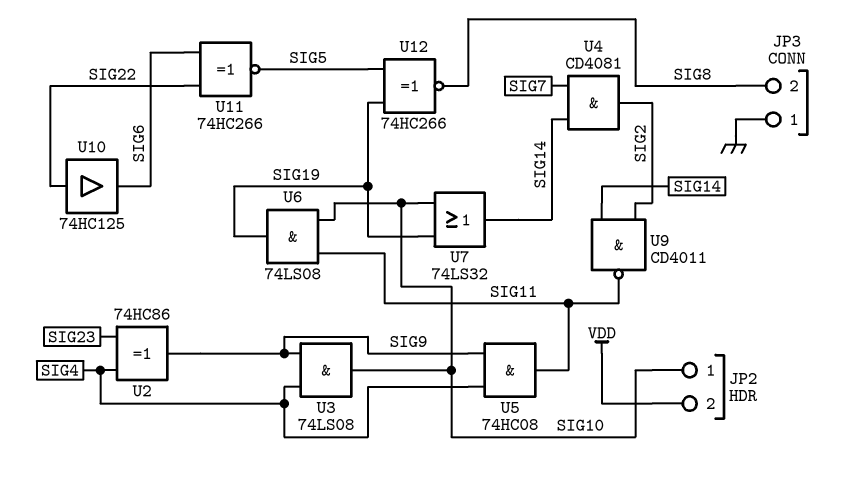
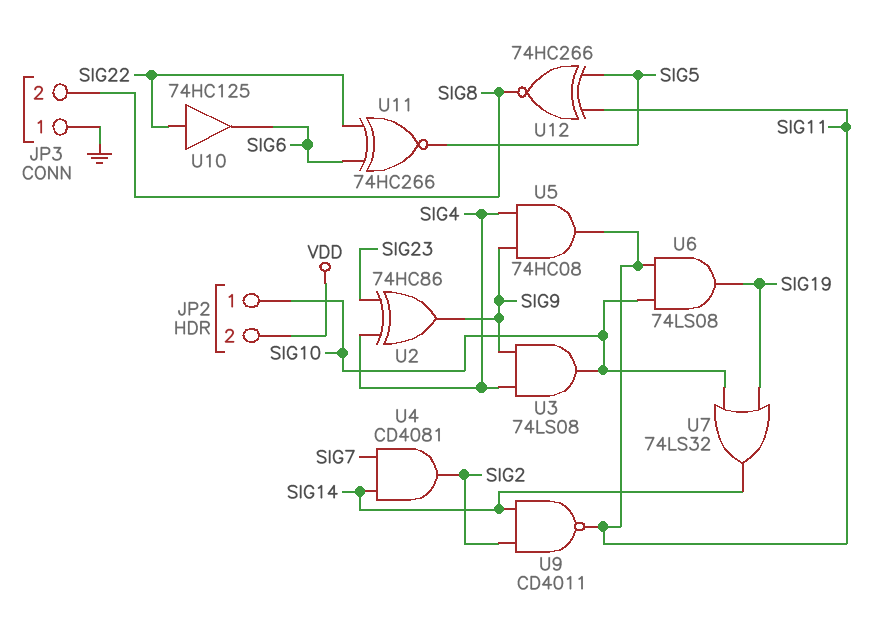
U12: XNOR 74HC266 (in SIG5, in SIG19, out SIG8) -> XNOR 74HC266 (in SIG5, in SIG11, out SIG8)

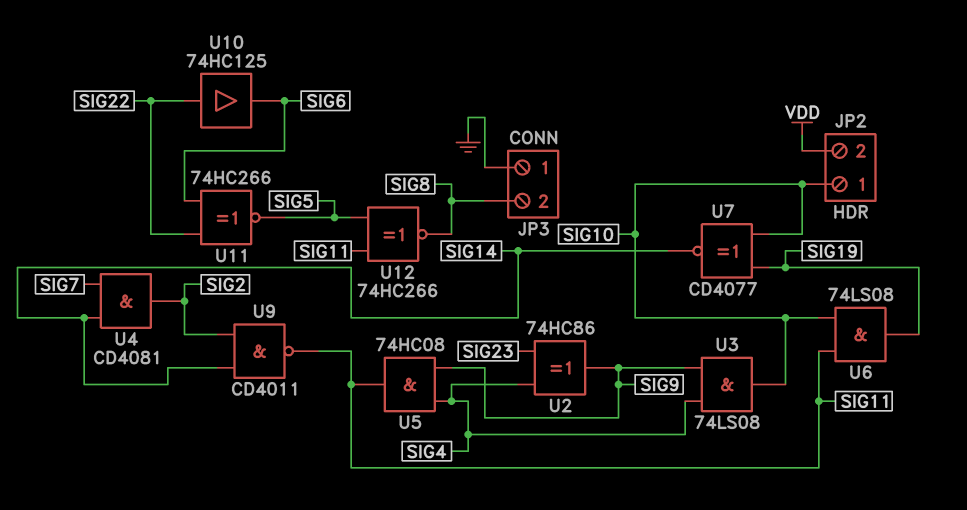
U7: OR 74LS32 (in SIG10, in SIG19, out SIG14) -> XNOR CD4077 (in SIG10, in SIG19, out SIG14)

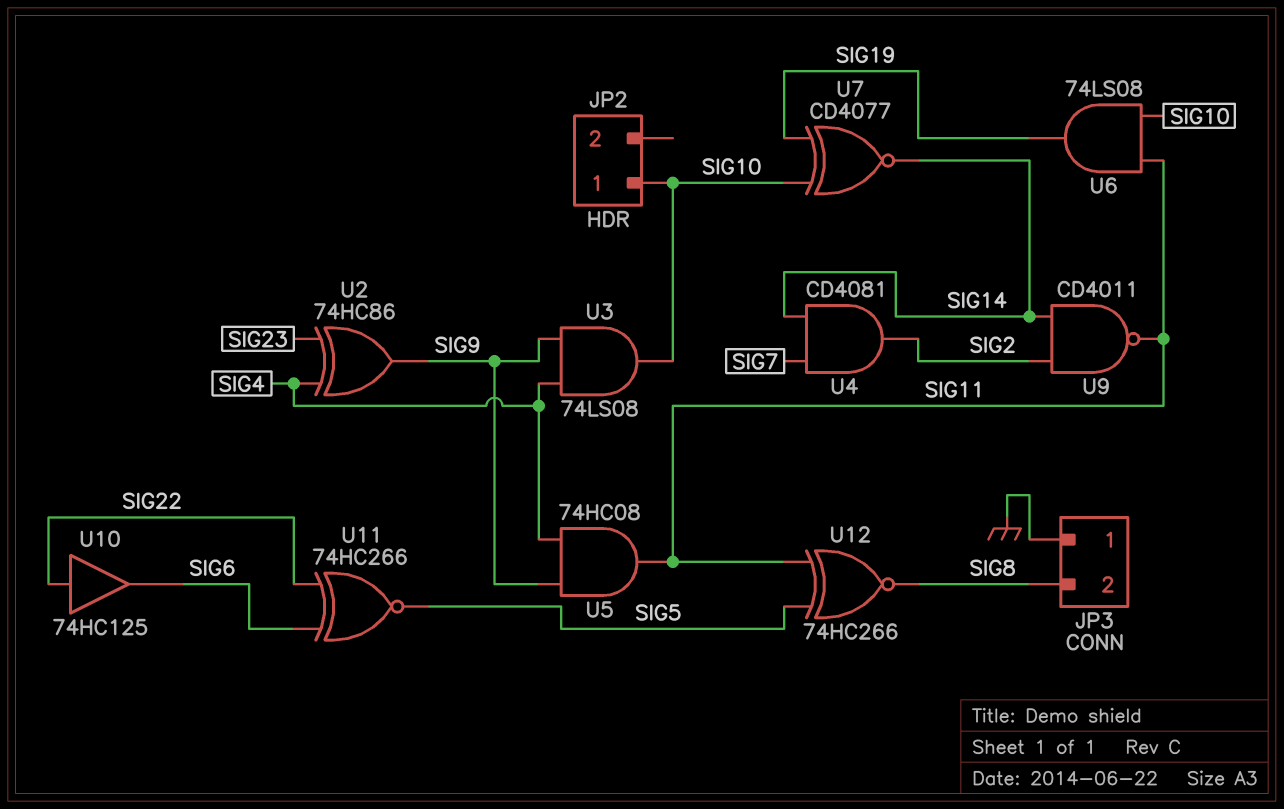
JP2 pin 2: VDD -> none

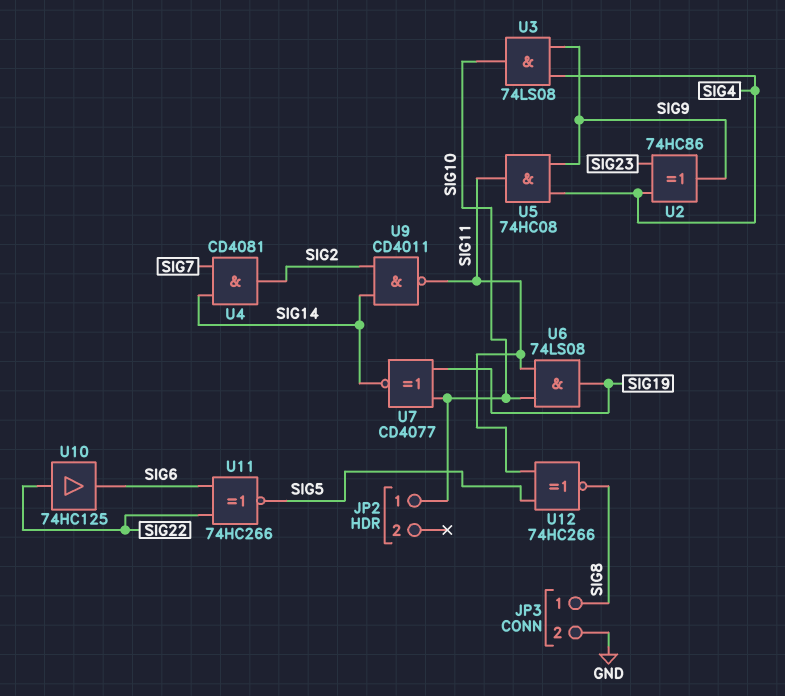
JP3 pin 1: GND -> SIG8
JP3 pin 2: SIG8 -> GND

